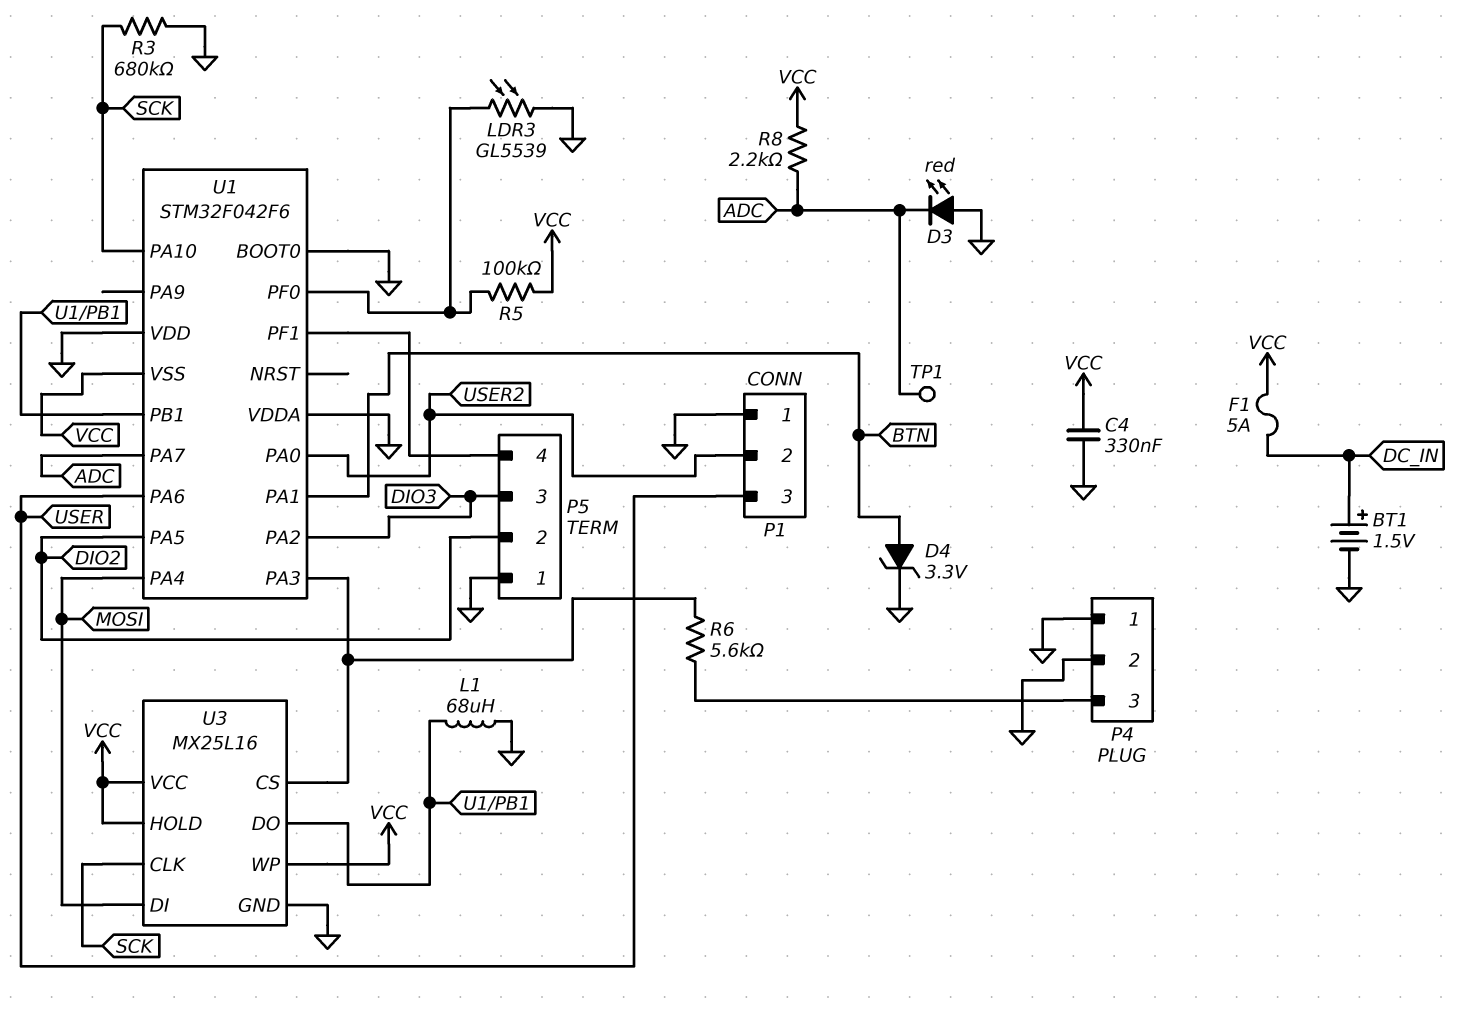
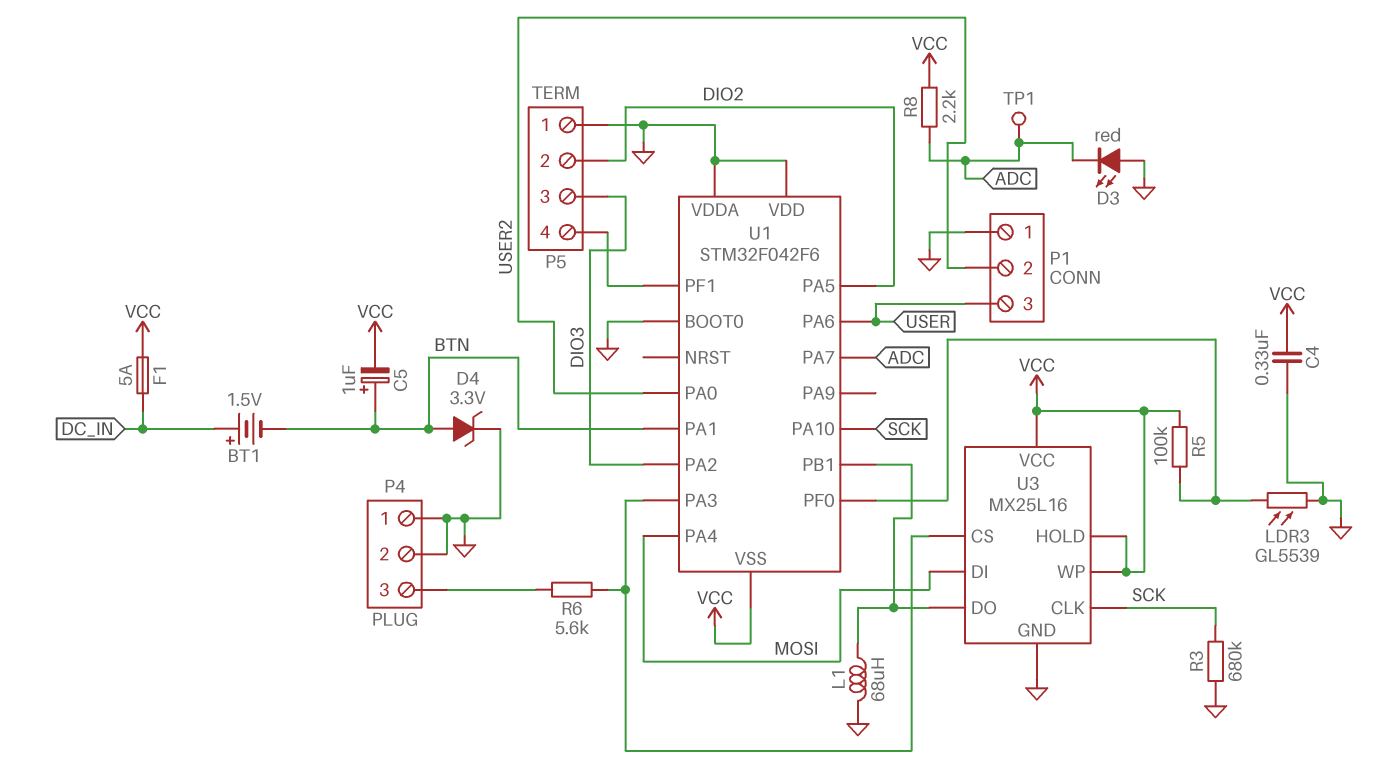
BT1: 1.5V (plus DC_IN, minus GND) -> 1.5V (plus DC_IN, minus BTN)
C5: none -> 1uF (plus BTN, minus VCC)

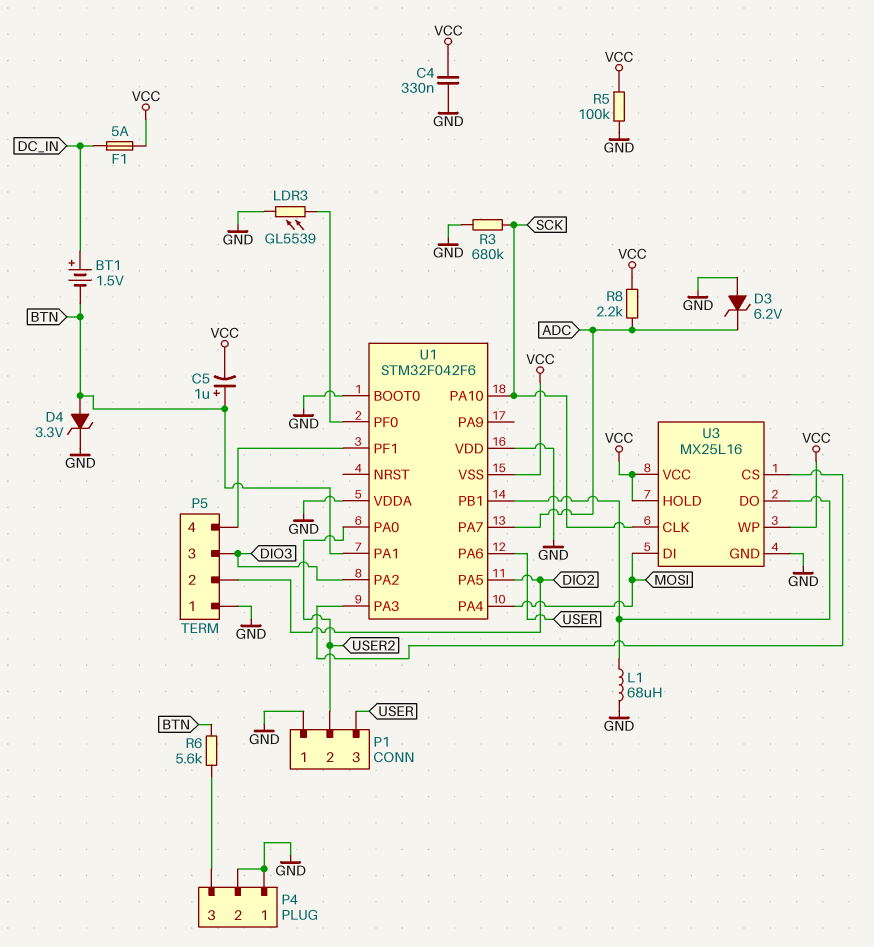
D3: LED red (A GND, K ADC) -> zener 6.2V (A GND, K ADC)
R5: 100k (U1/PF0, VCC) -> 100k (GND, VCC)
R6: 5.6k (P4/3, U1/PA3) -> 5.6k (BTN, P4/3)
TP1: test point (ADC) -> none

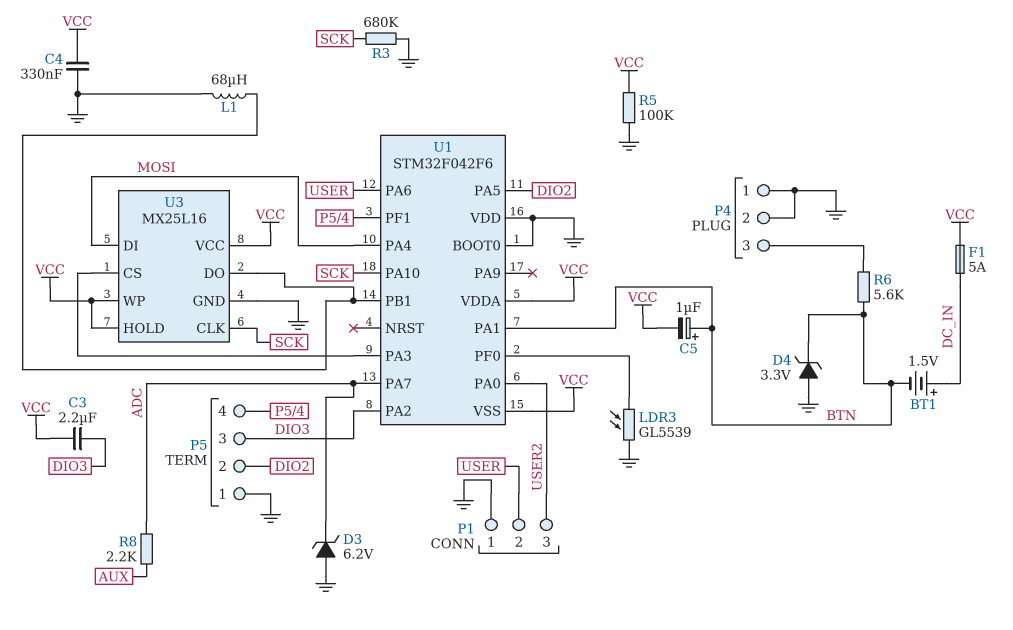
C3: none -> 2.2uF (DIO3, VCC)
D4: zener 3.3V (A BTN, K GND) -> zener 3.3V (A GND, K BTN)
P1 pin 2: USER2 -> USER
P1 pin 3: USER -> USER2
R8: 2.2k (ADC, VCC) -> 2.2k (ADC, AUX)
U1 pin VDDA: GND -> VCC

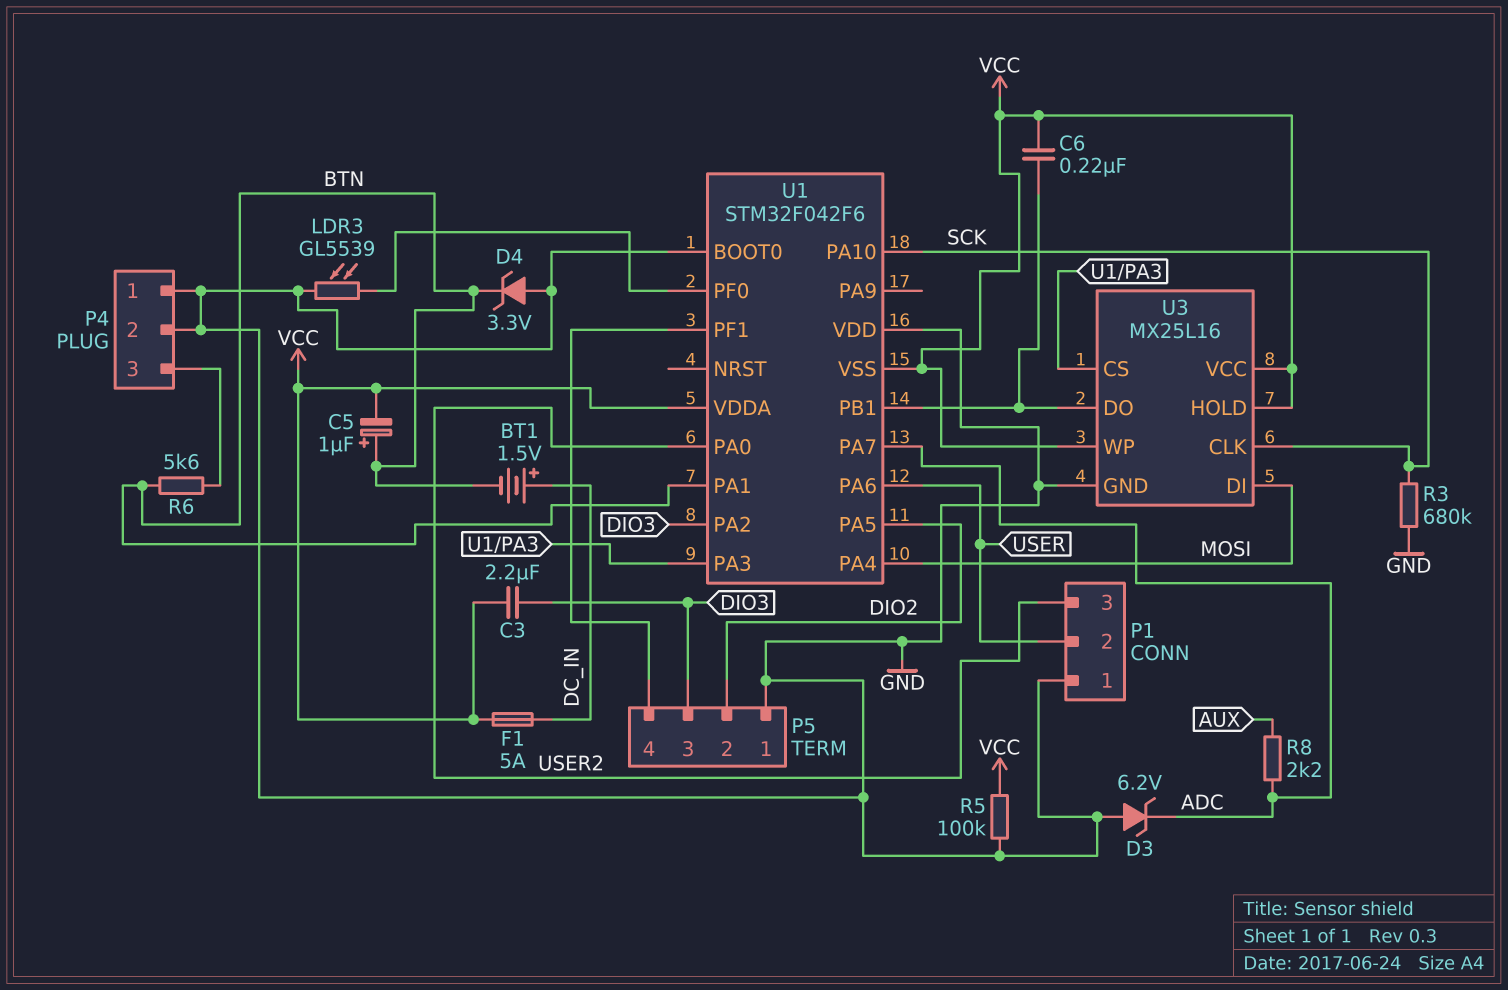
C4: 330nF (GND, VCC) -> none
C6: none -> 220nF (U1/PB1, VCC)
L1: 68uH (GND, U1/PB1) -> none

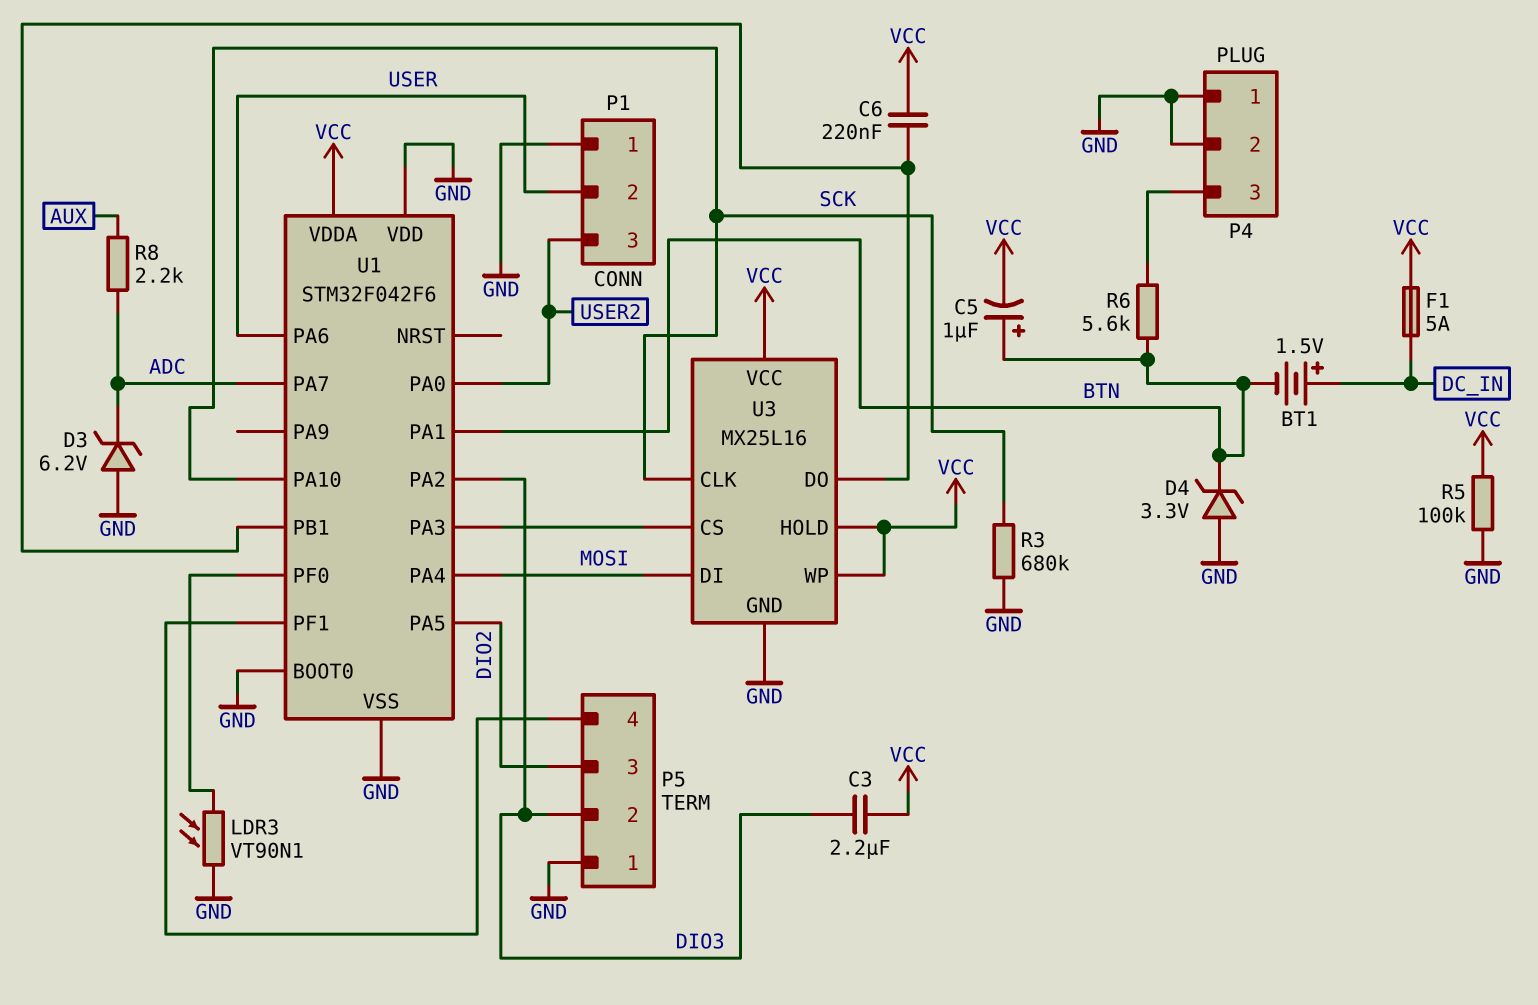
LDR3: GL5539 (GND, U1/PF0) -> VT90N1 (GND, U1/PF0)
P5 pin 2: DIO2 -> DIO3
P5 pin 3: DIO3 -> DIO2
U1 pin VSS: VCC -> GND

